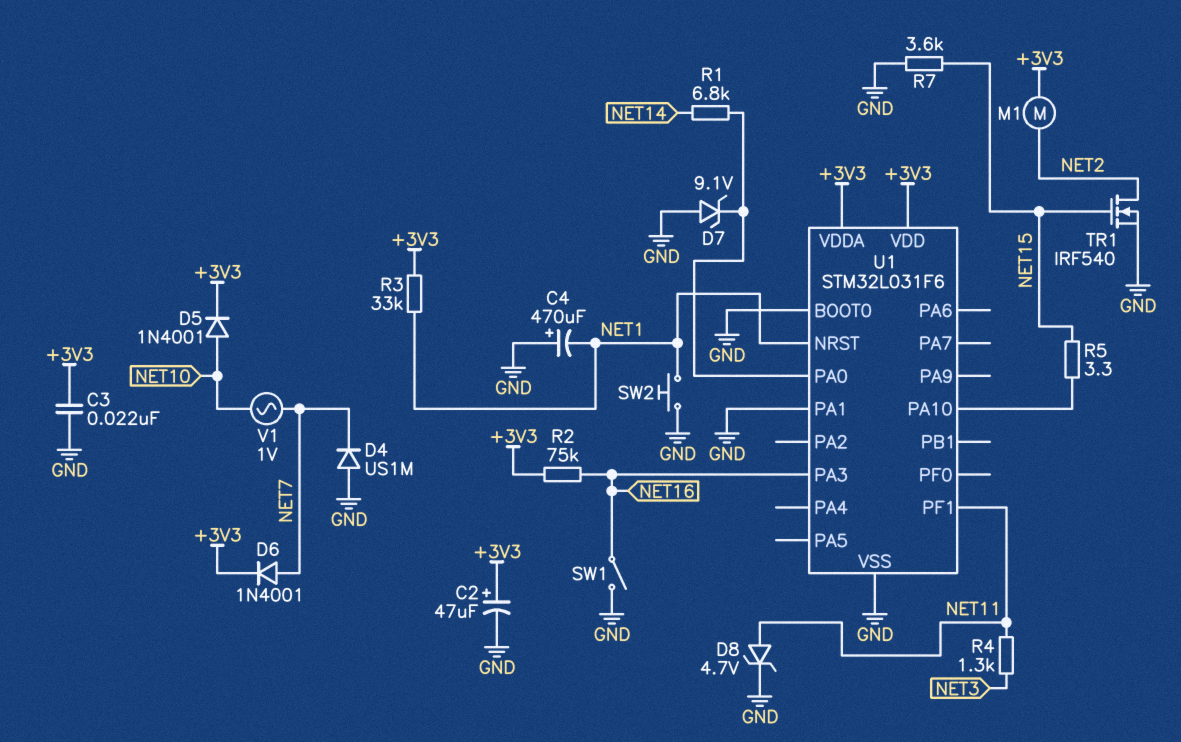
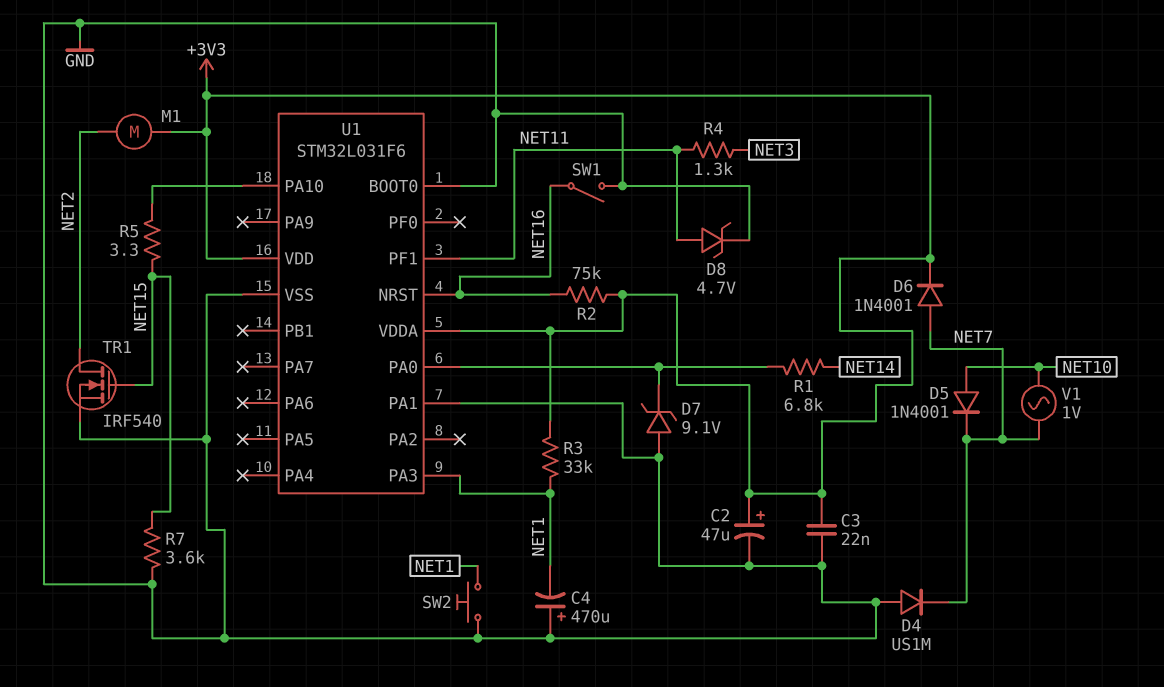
D5: diode 1N4001 (A NET10, K +3V3) -> diode 1N4001 (A NET10, K NET7)
U1 pin NRST: NET1 -> NET16
U1 pin PA3: NET16 -> NET1

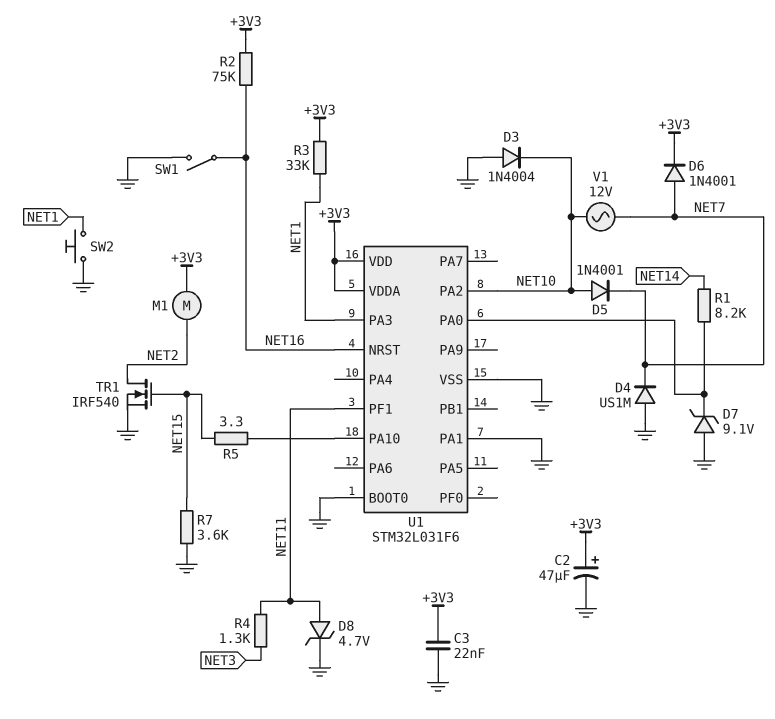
C4: 470uF (plus GND, minus NET1) -> none
D3: none -> diode 1N4004 (A GND, K NET10)
R1: 6.8k (NET14, U1/PA0) -> 8.2k (NET14, U1/PA0)
U1 pin PA2: none -> NET10
V1: AC 1V (NET7, NET10) -> AC 12V (NET7, NET10)

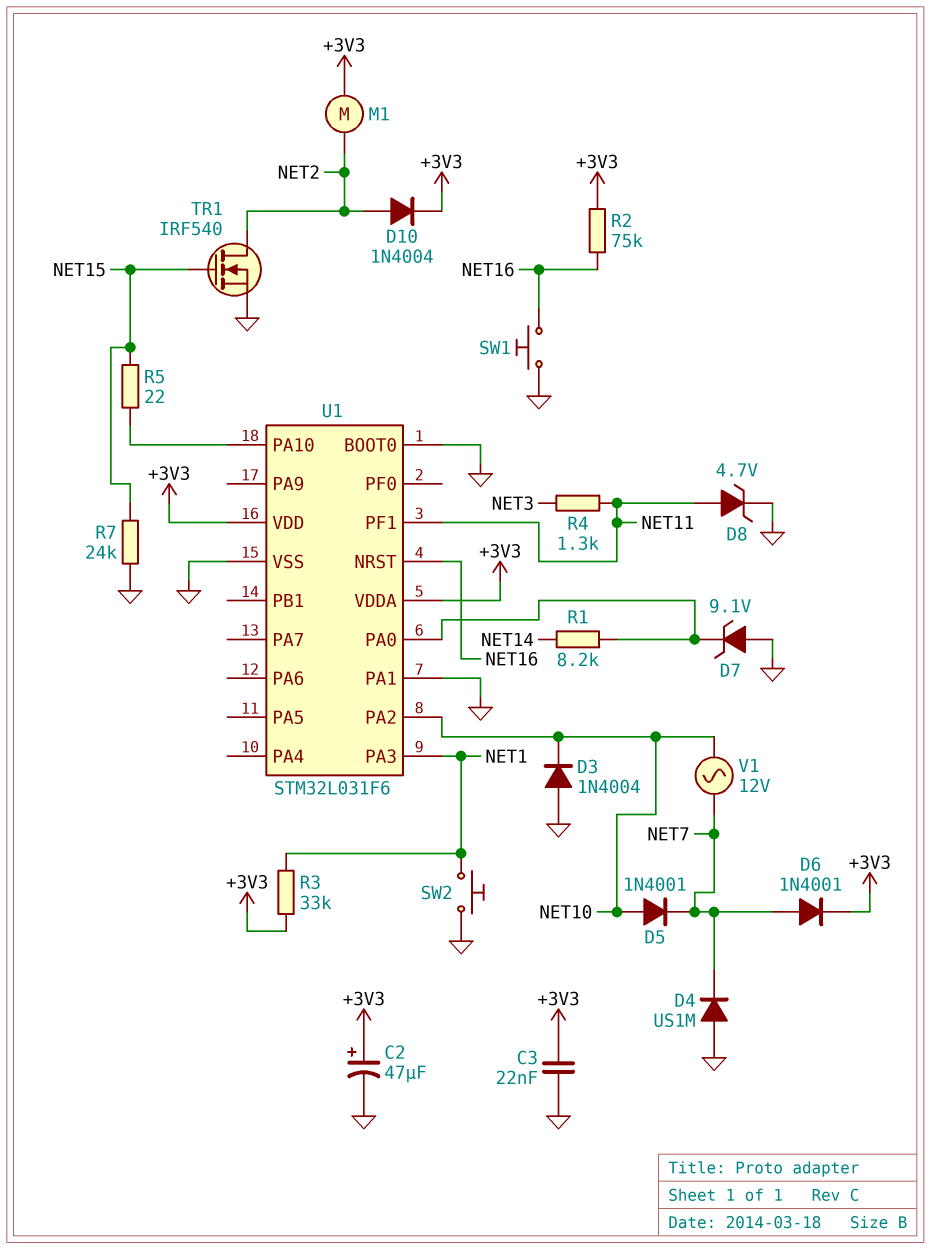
D10: none -> diode 1N4004 (A NET2, K +3V3)
R5: 3.3 (NET15, U1/PA10) -> 22 (NET15, U1/PA10)
R7: 3.6k (GND, NET15) -> 24k (GND, NET15)
SW1: switch (GND, NET16) -> button (GND, NET16)

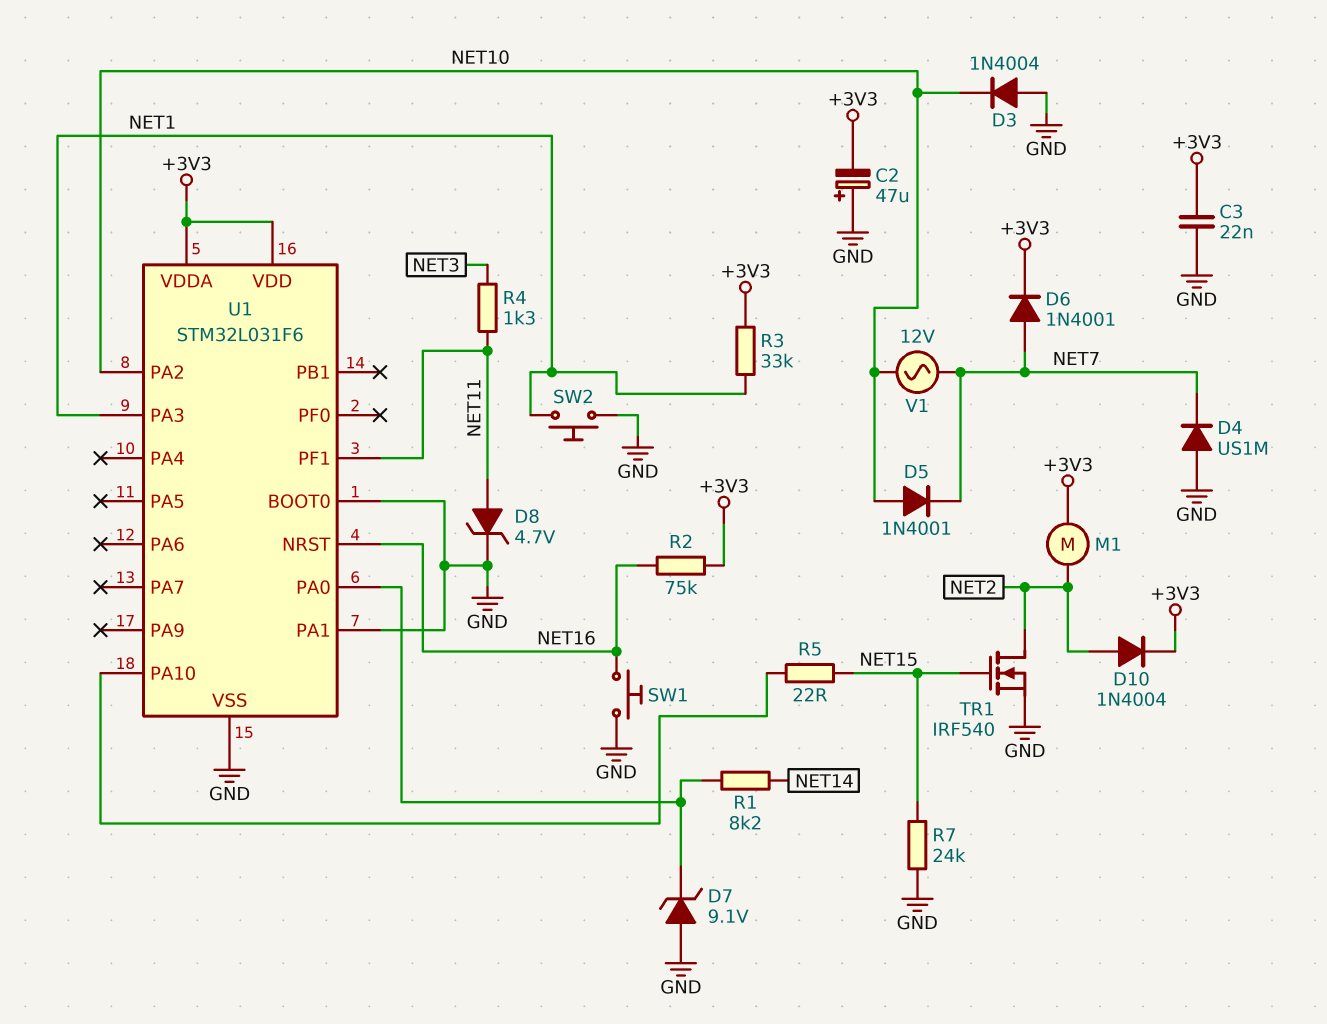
C2: 47uF (plus +3V3, minus GND) -> 47uF (plus GND, minus +3V3)

